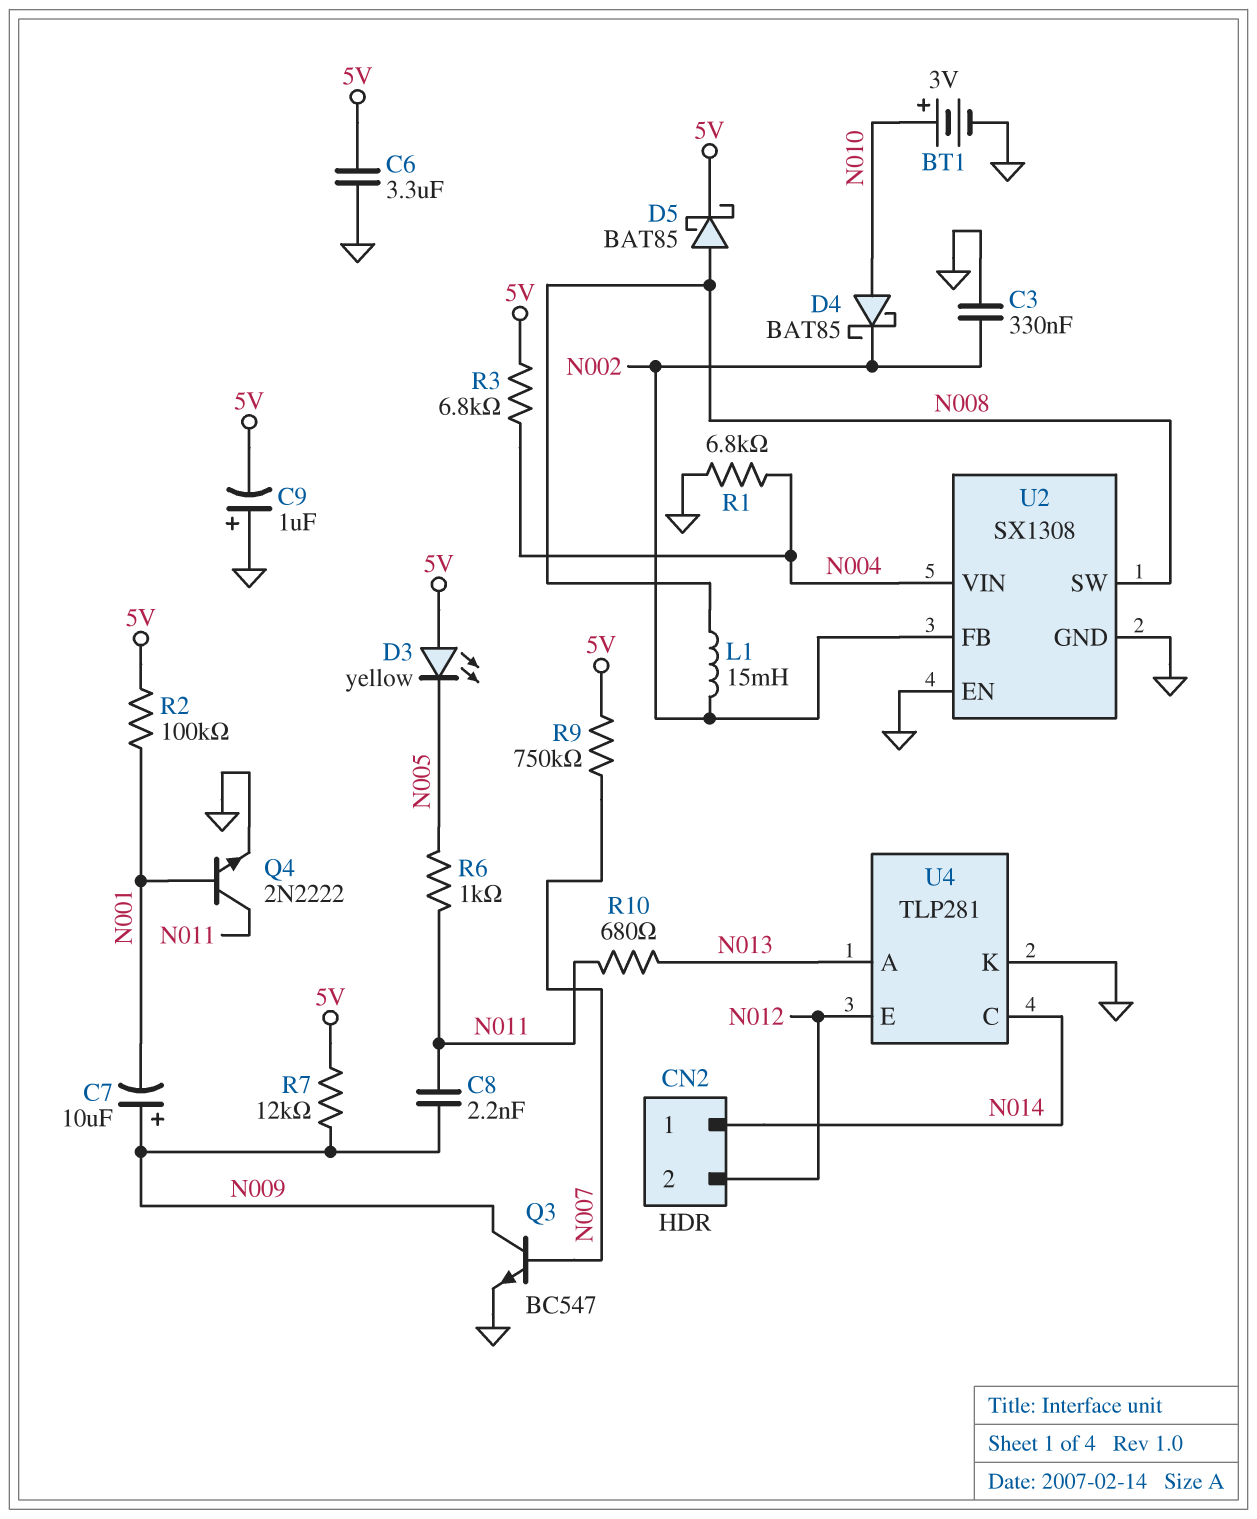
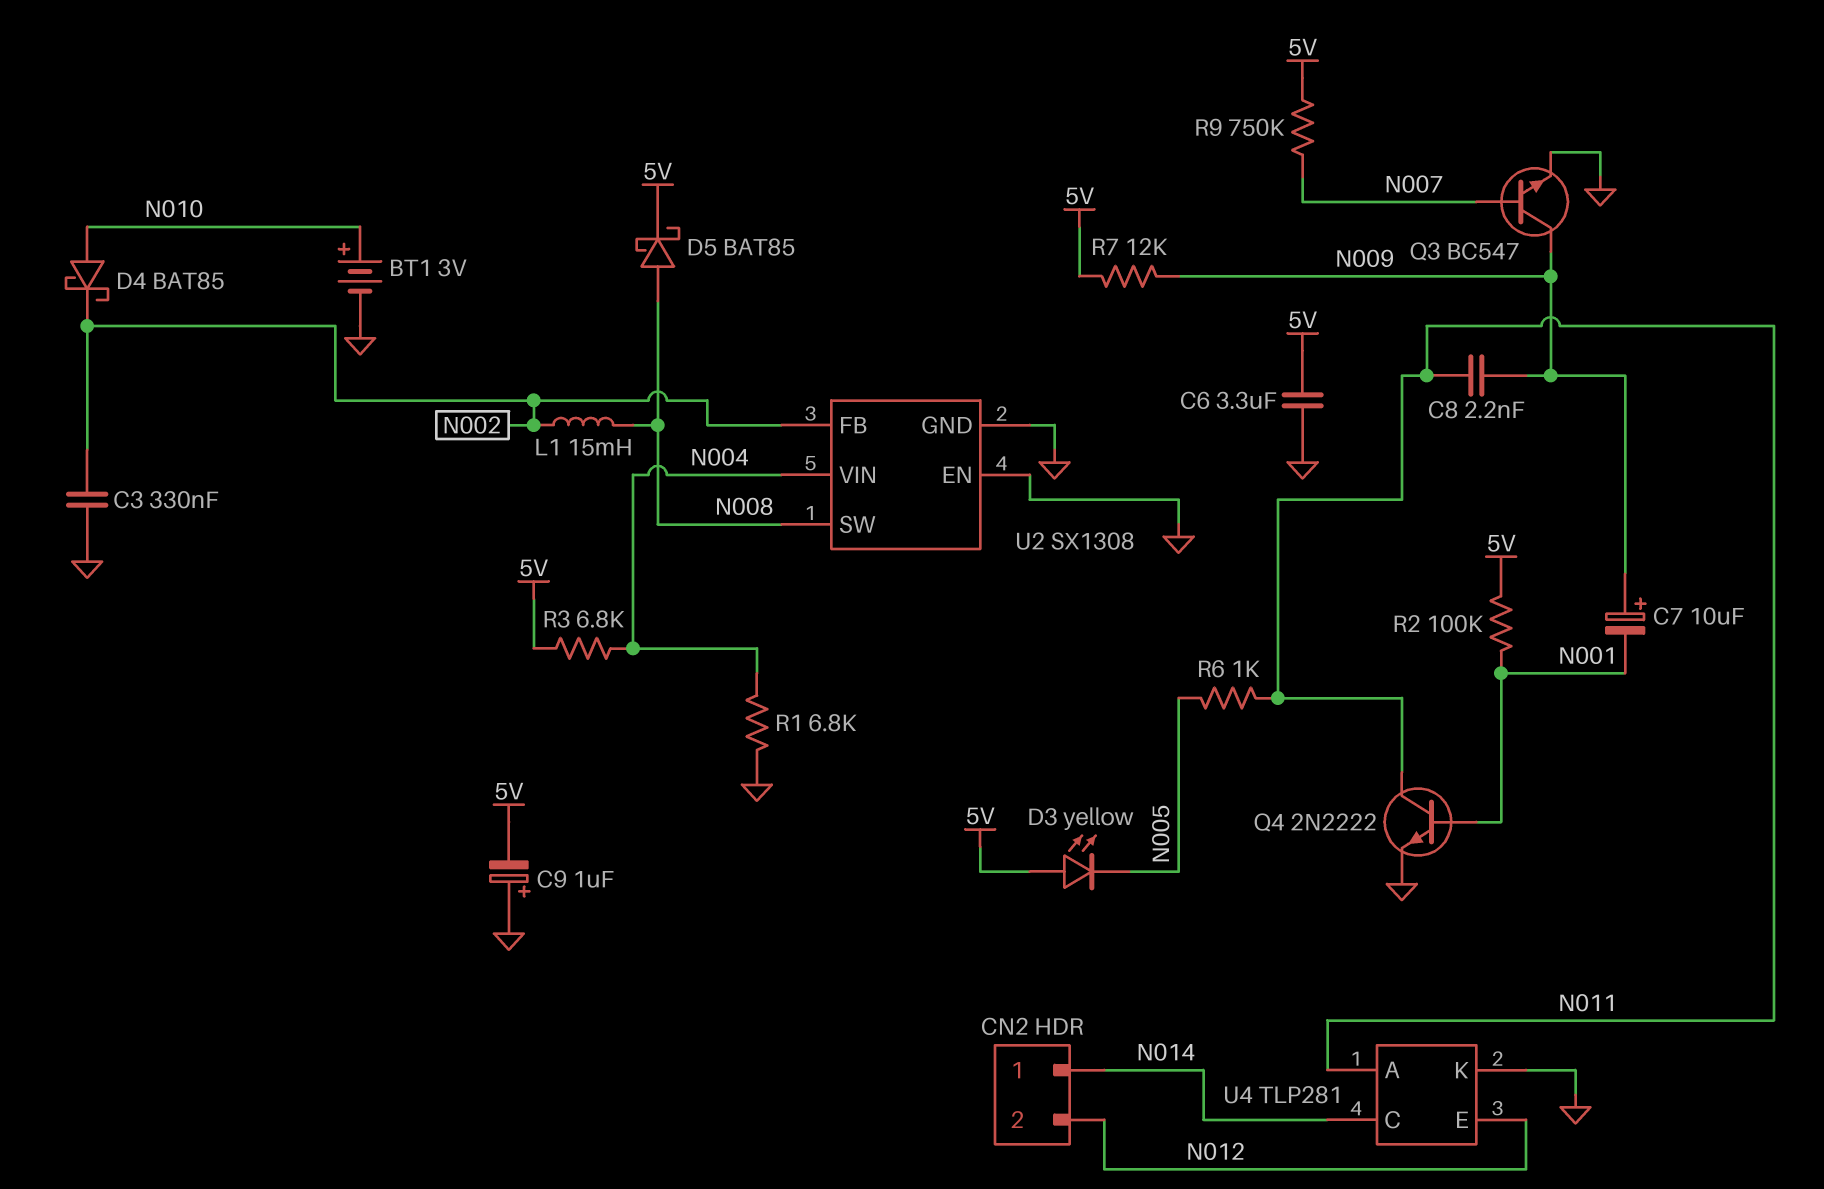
R10: 680 (N011, N013) -> none
U4 pin A: N013 -> N011

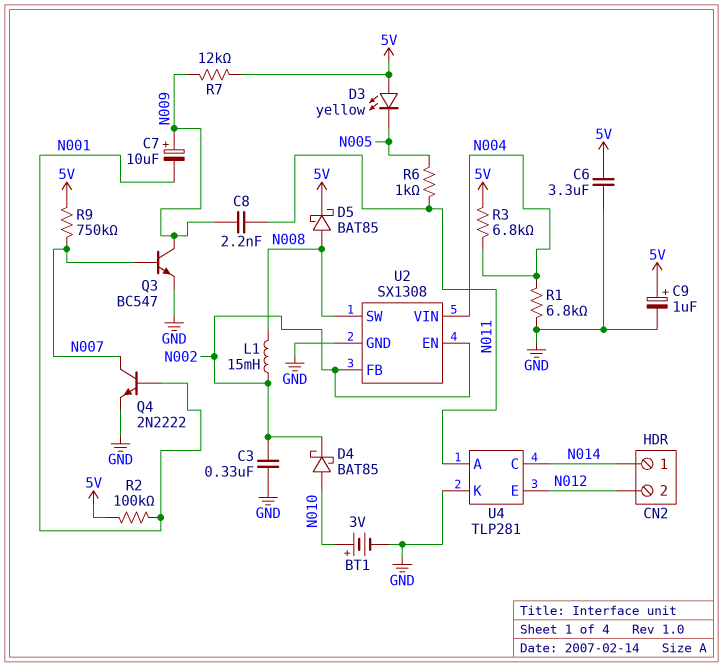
C9: 1uF (plus GND, minus 5V) -> 1uF (plus 5V, minus GND)
Q4: NPN 2N2222 (B N001, C N011, E GND) -> NPN 2N2222 (B N001, C N007, E GND)
U2 pin EN: GND -> N002

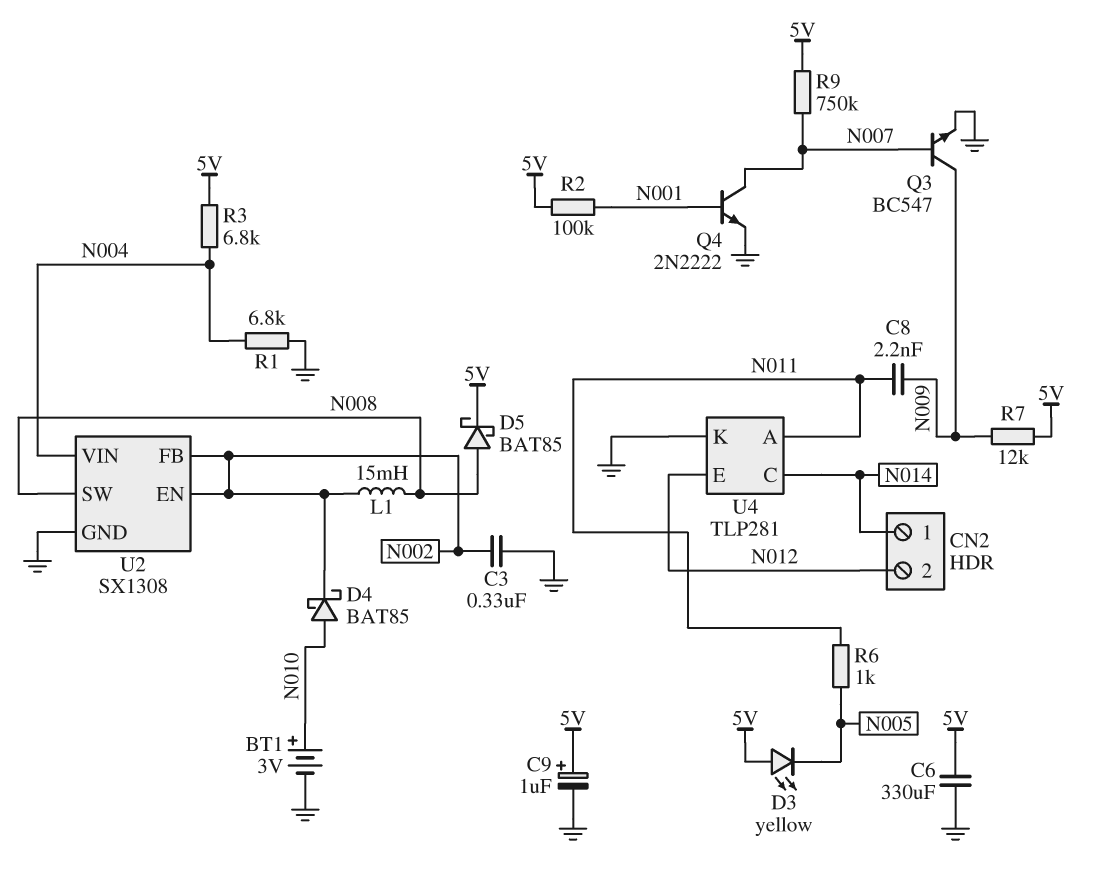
C6: 3.3uF (5V, GND) -> 330uF (5V, GND)
C7: 10uF (plus N009, minus N001) -> none

